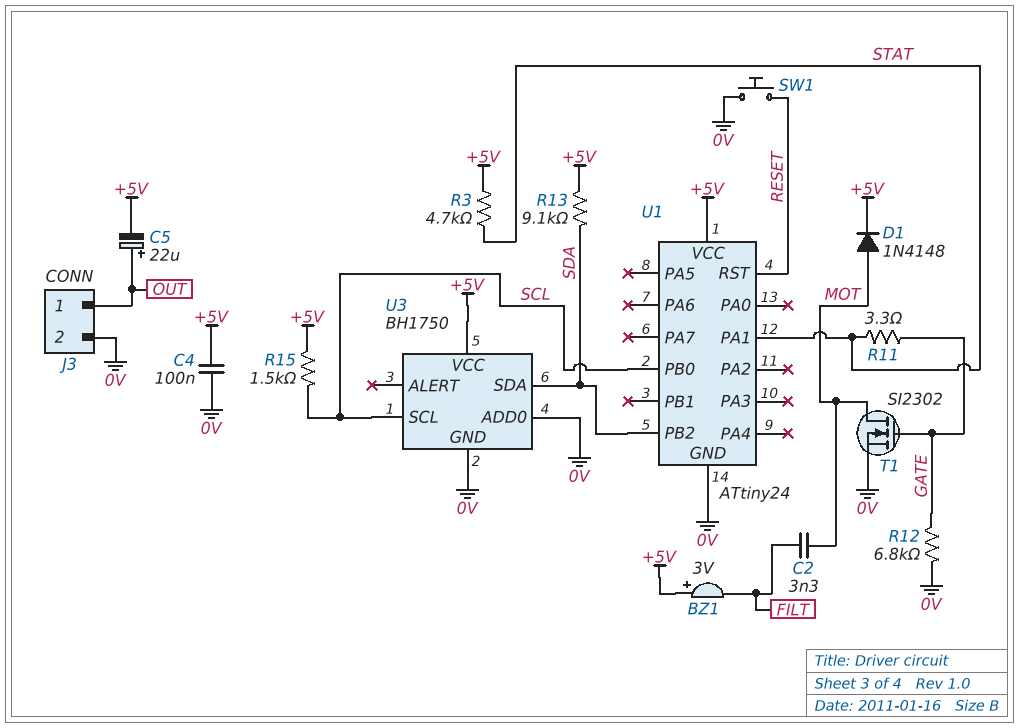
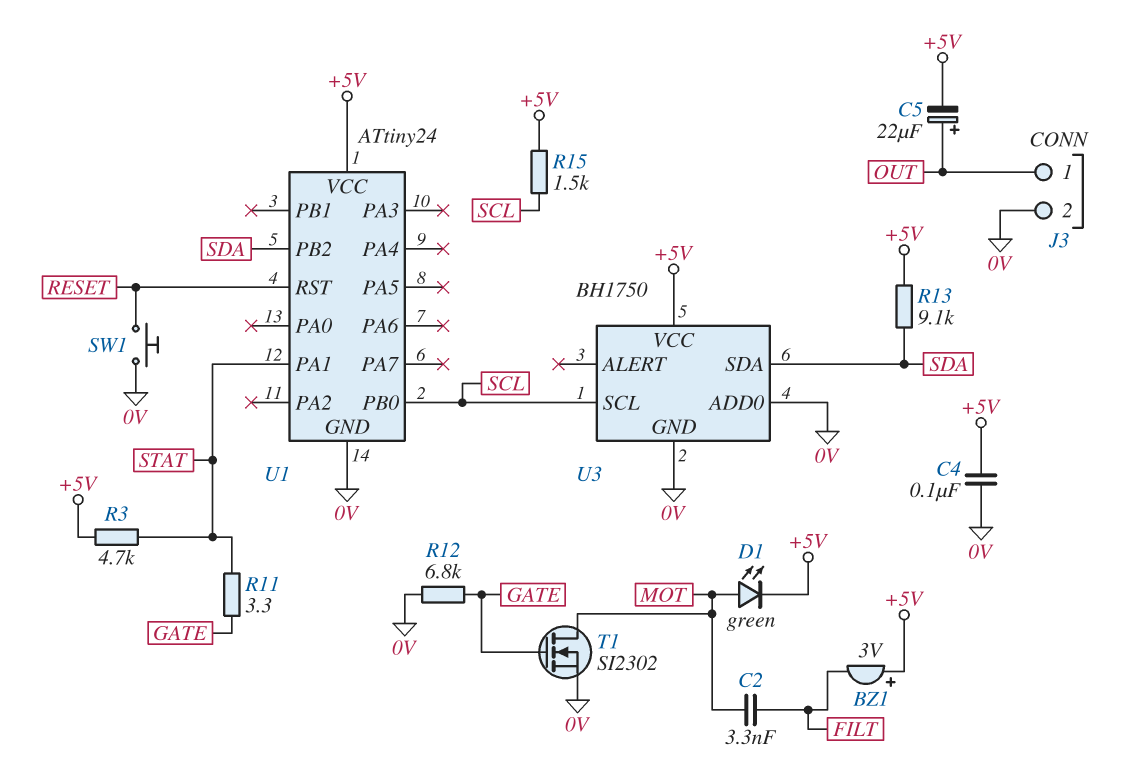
D1: diode 1N4148 (A MOT, K +5V) -> LED green (A MOT, K +5V)

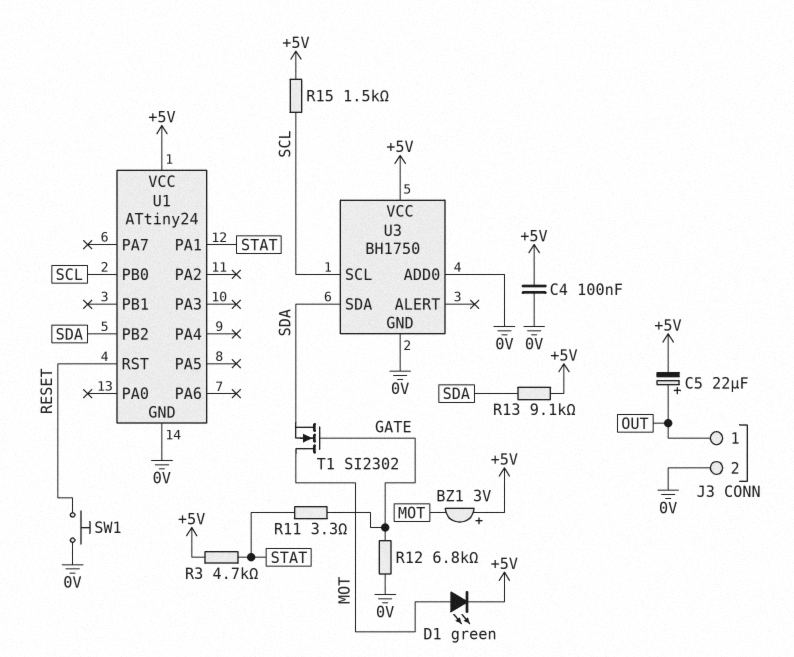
BZ1: buzzer 3V (plus +5V, minus FILT) -> buzzer 3V (plus +5V, minus MOT)
C2: 3.3nF (FILT, MOT) -> none
T1: NMOS SI2302 (G GATE, D MOT, S 0V) -> NMOS SI2302 (G GATE, D MOT, S SDA)

